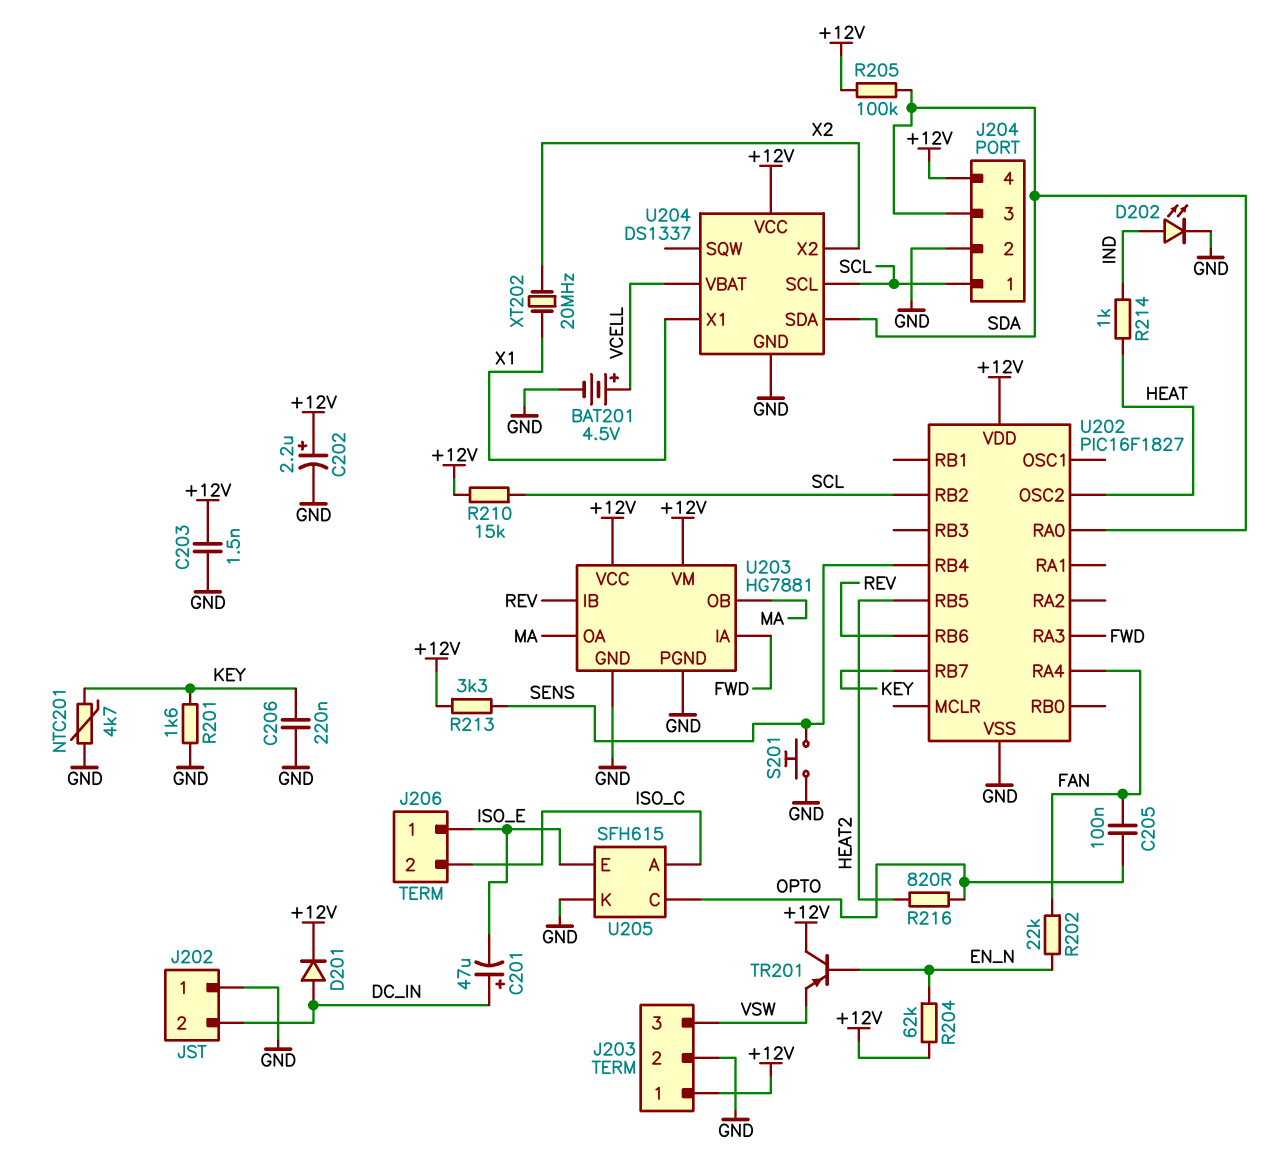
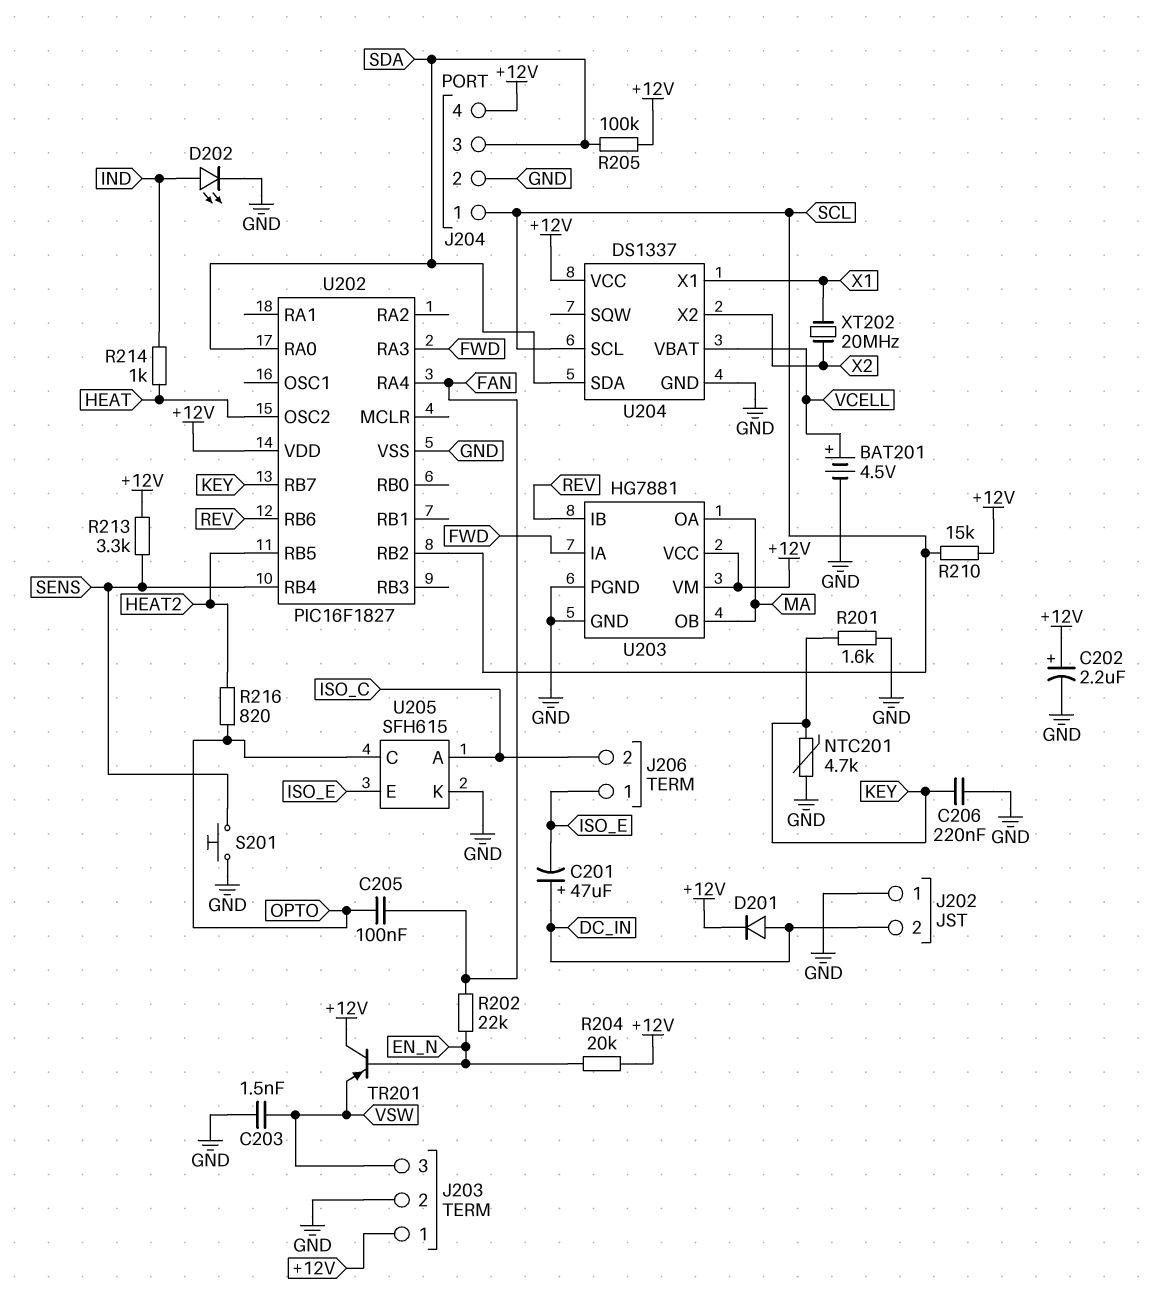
C203: 1.5nF (+12V, GND) -> 1.5nF (GND, VSW)
R204: 62k (+12V, EN_N) -> 20k (+12V, EN_N)

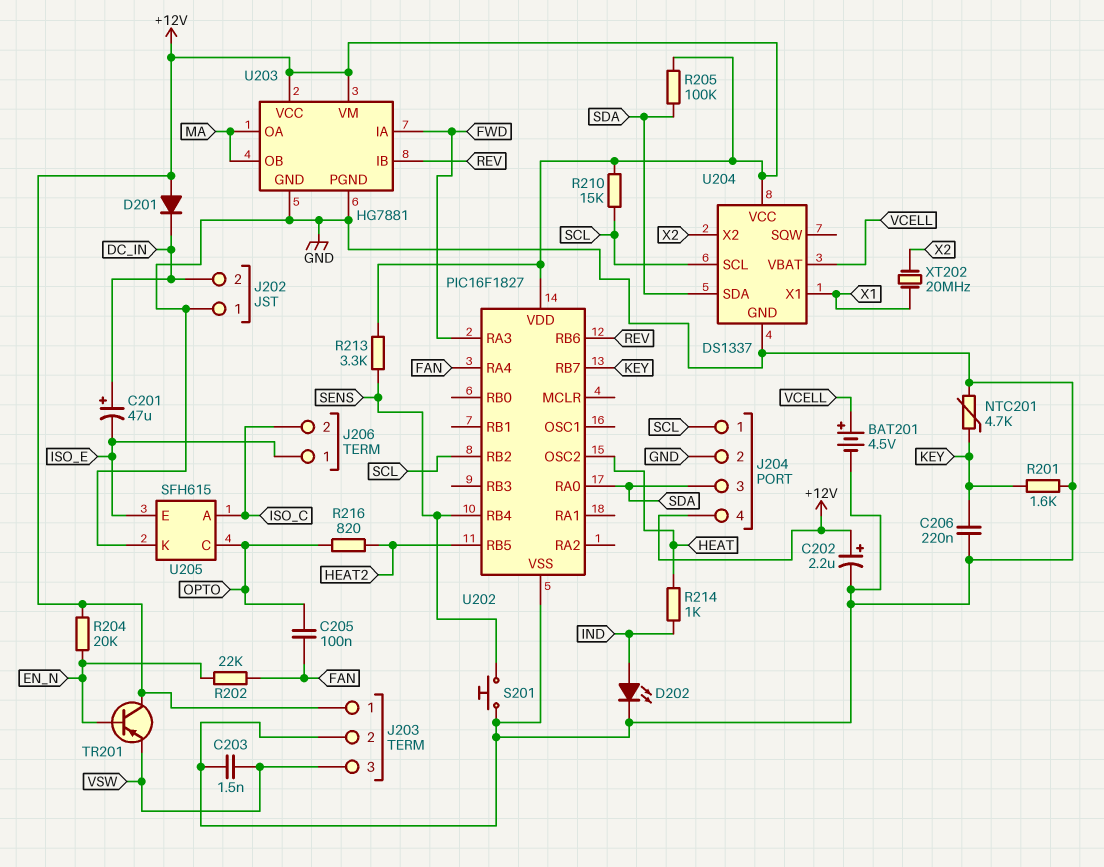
D201: diode (A DC_IN, K +12V) -> diode (A +12V, K DC_IN)

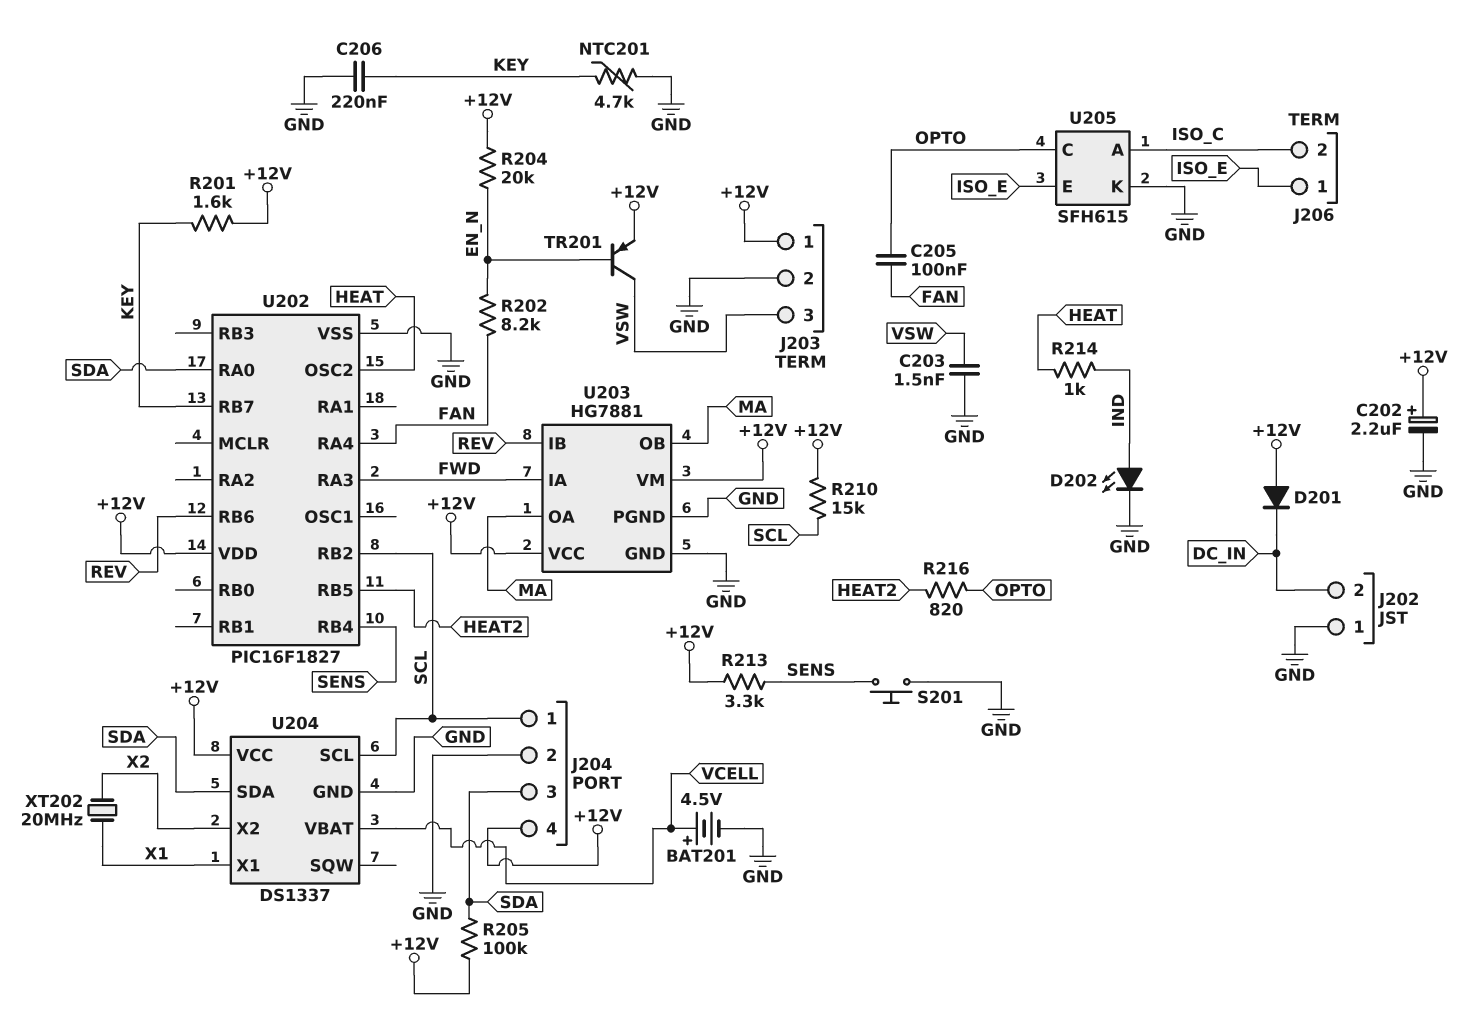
C201: 47uF (plus DC_IN, minus ISO_E) -> none
R201: 1.6k (GND, KEY) -> 1.6k (+12V, KEY)
R202: 22k (EN_N, FAN) -> 8.2k (EN_N, FAN)
TR201: PNP (B EN_N, C +12V, E VSW) -> PNP (B EN_N, C VSW, E +12V)

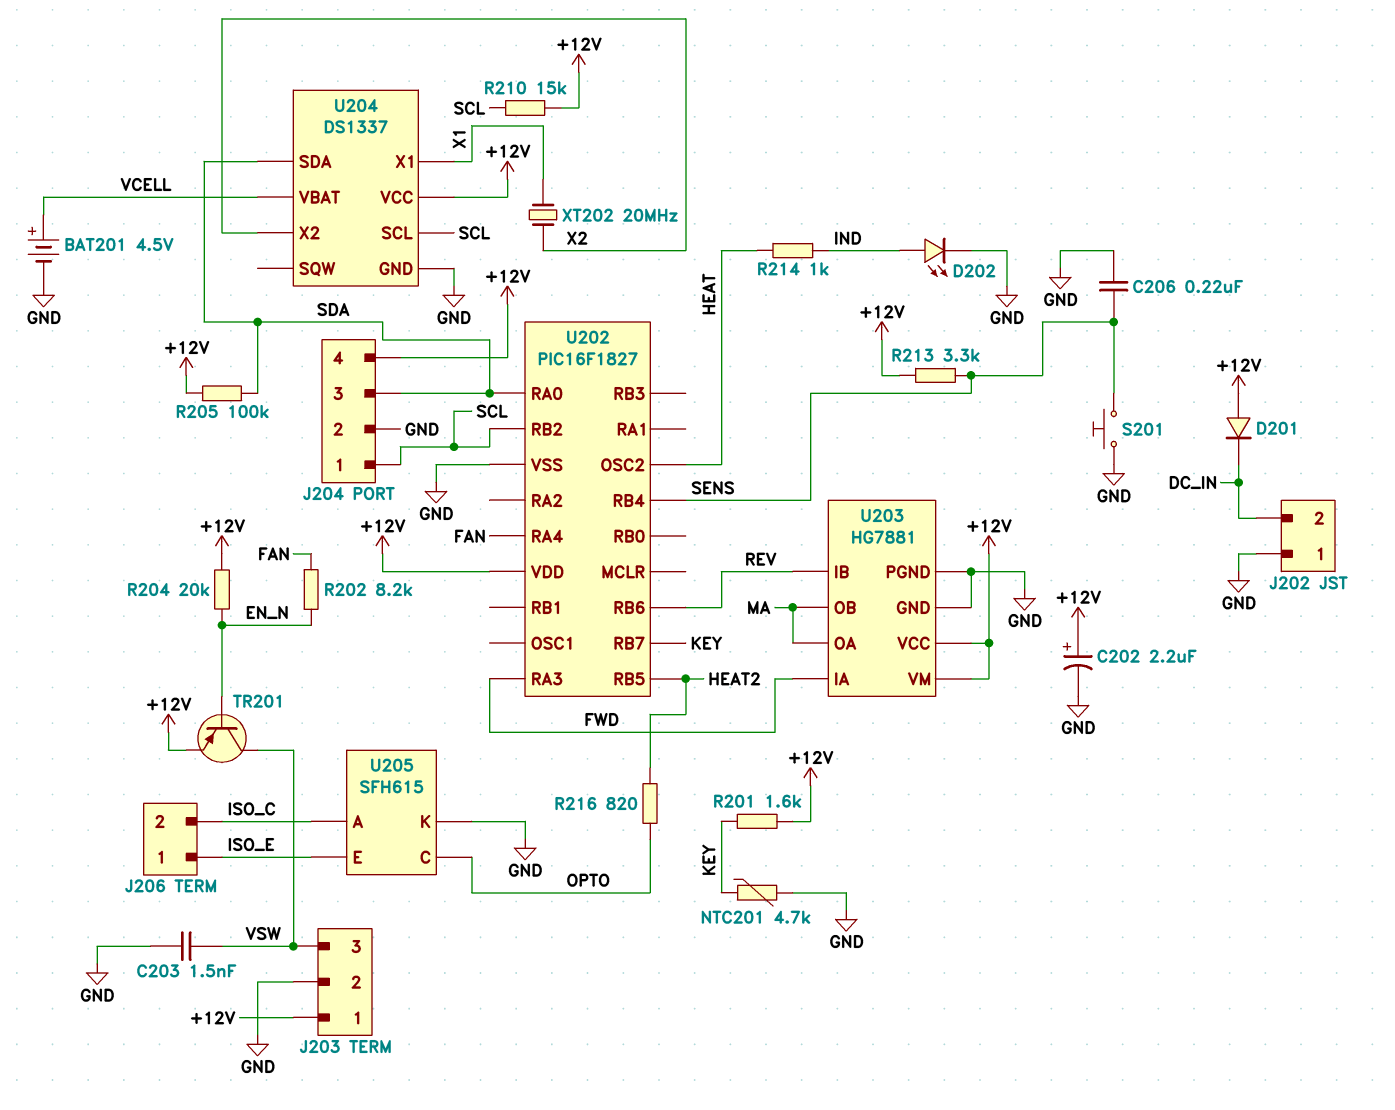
C205: 100nF (FAN, OPTO) -> none
C206: 220nF (GND, KEY) -> 220nF (GND, SENS)

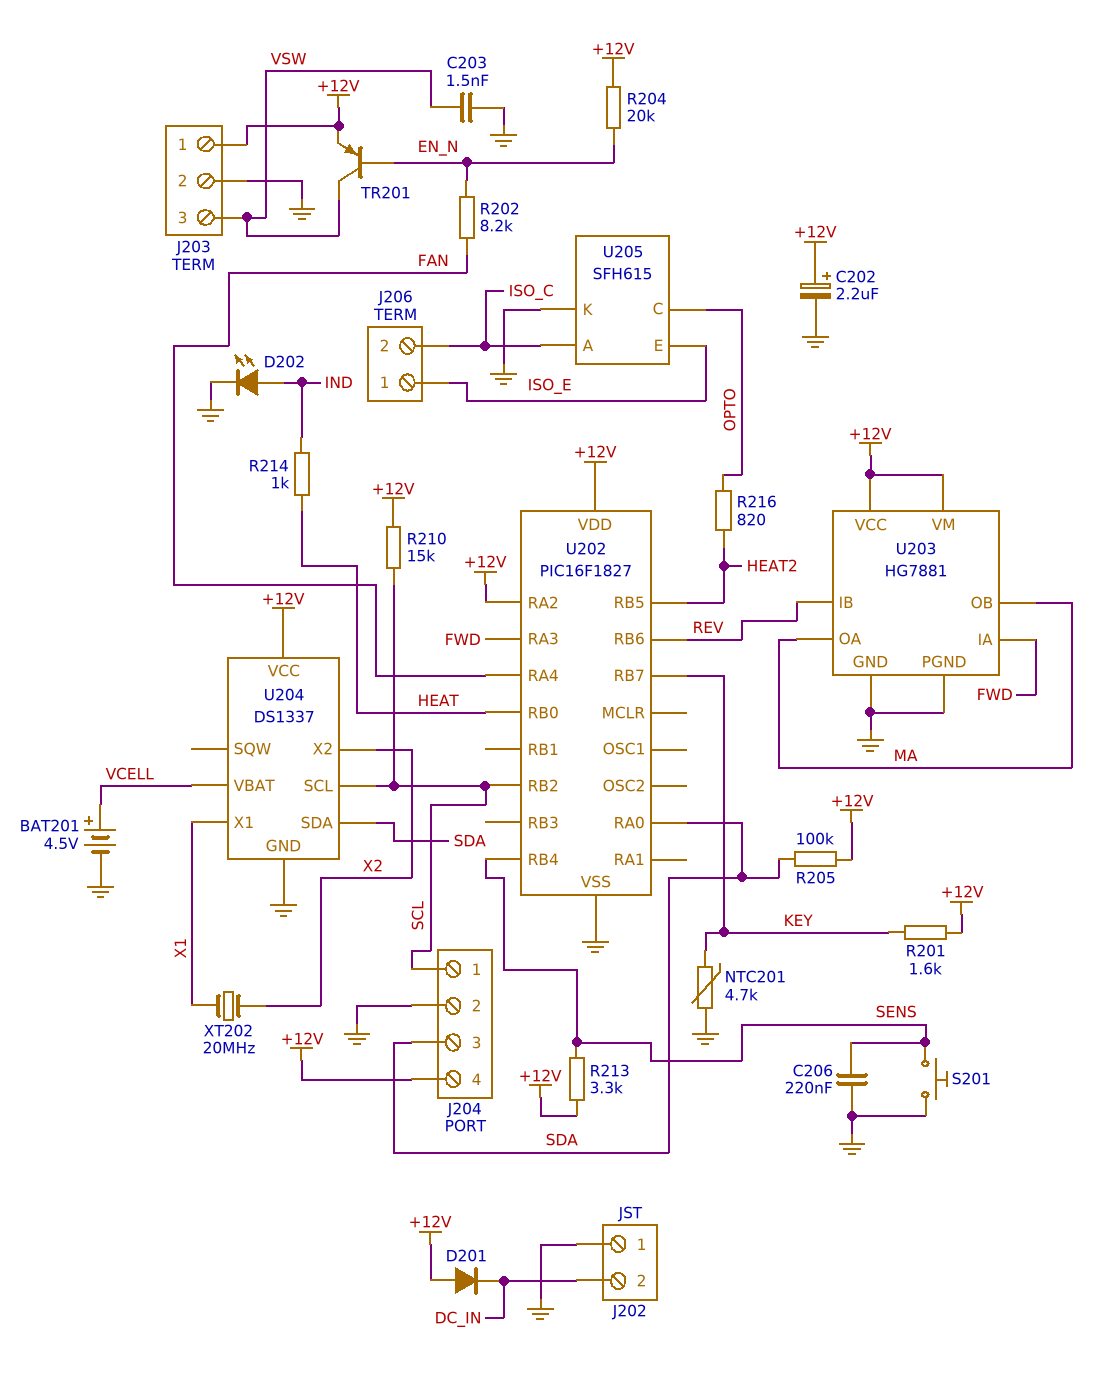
U202 pin OSC2: HEAT -> none
U202 pin RA2: none -> +12V
U202 pin RB0: none -> HEAT

